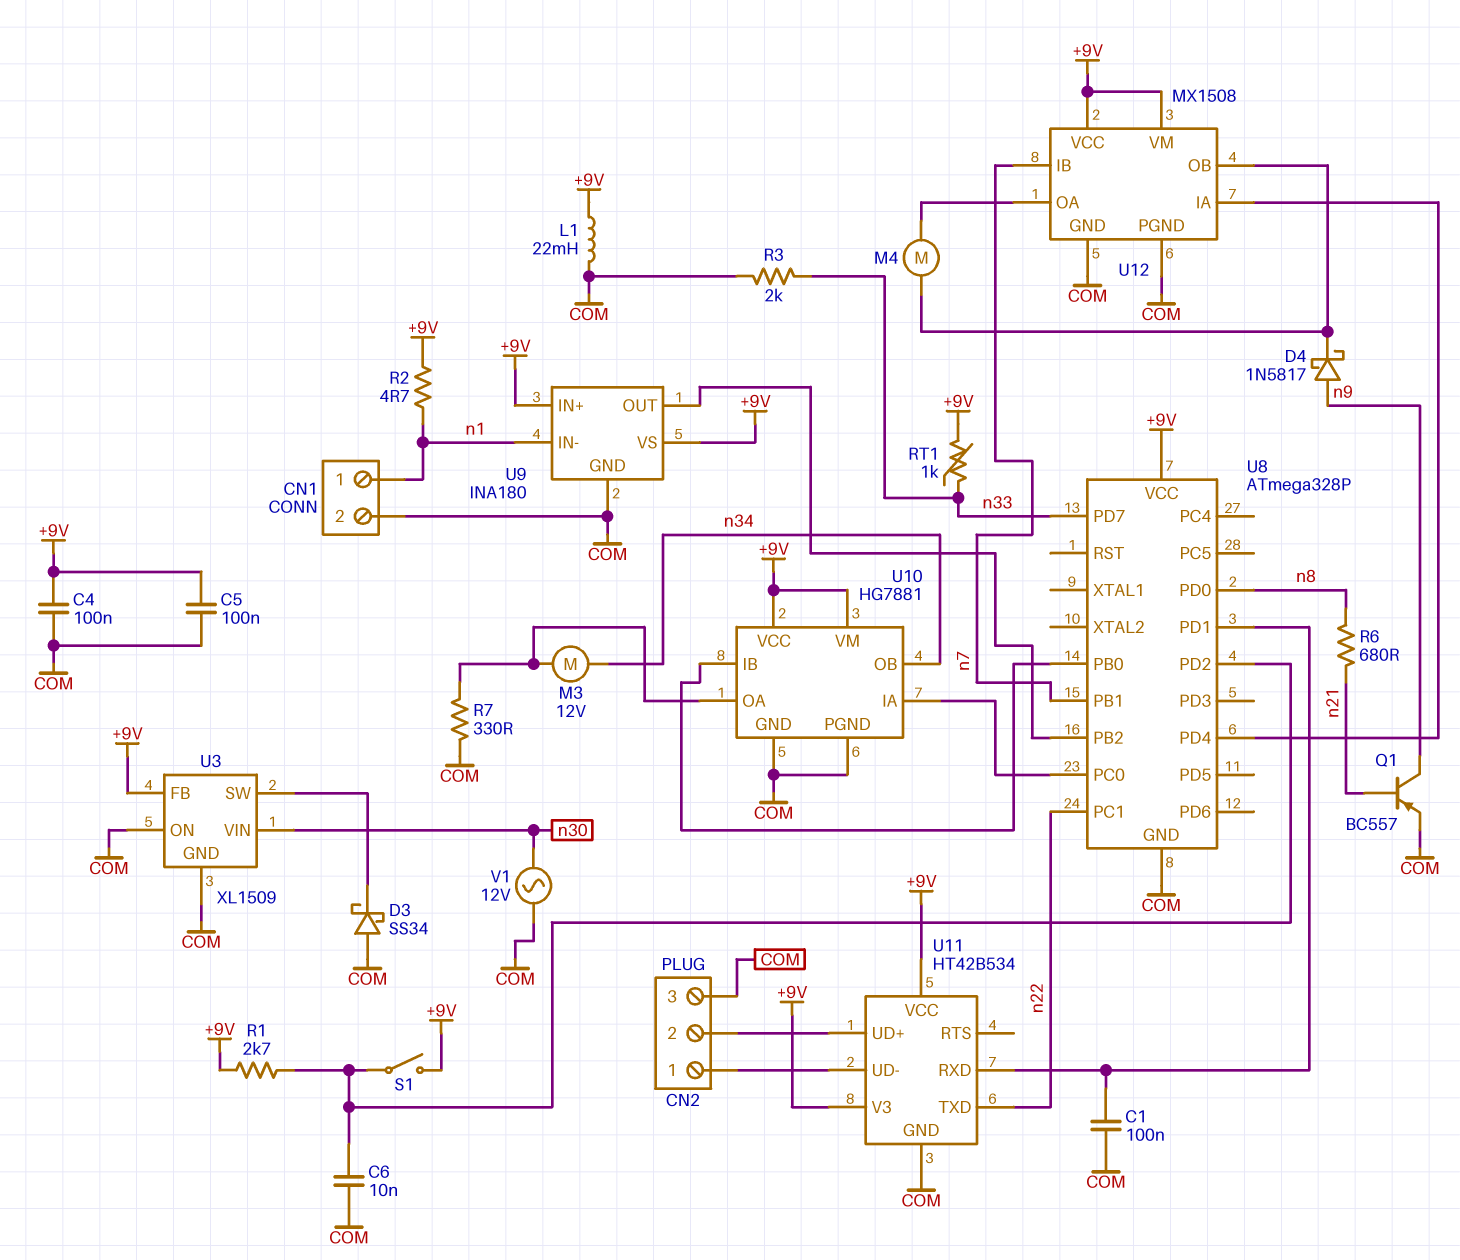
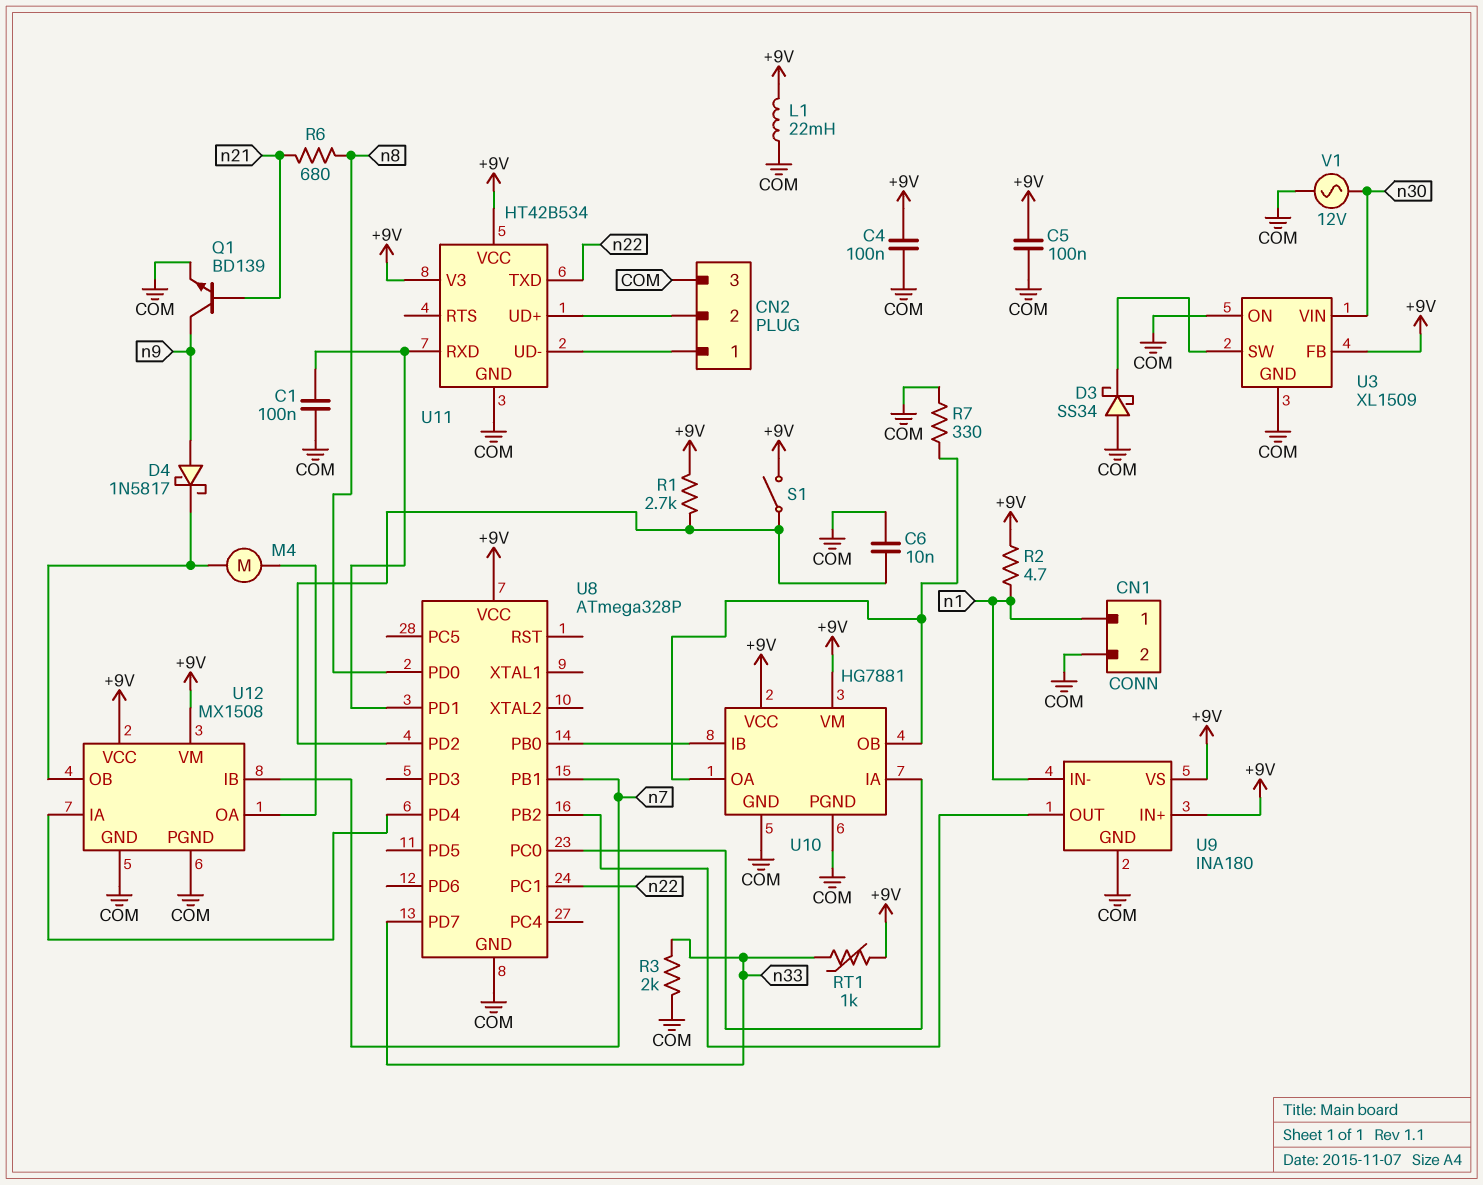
M3: motor 12V (U10/OA, n34) -> none
Q1: PNP BC557 (B n21, C n9, E COM) -> NPN BD139 (B n21, C n9, E COM)
U10 pin OB: n34 -> U10/OA

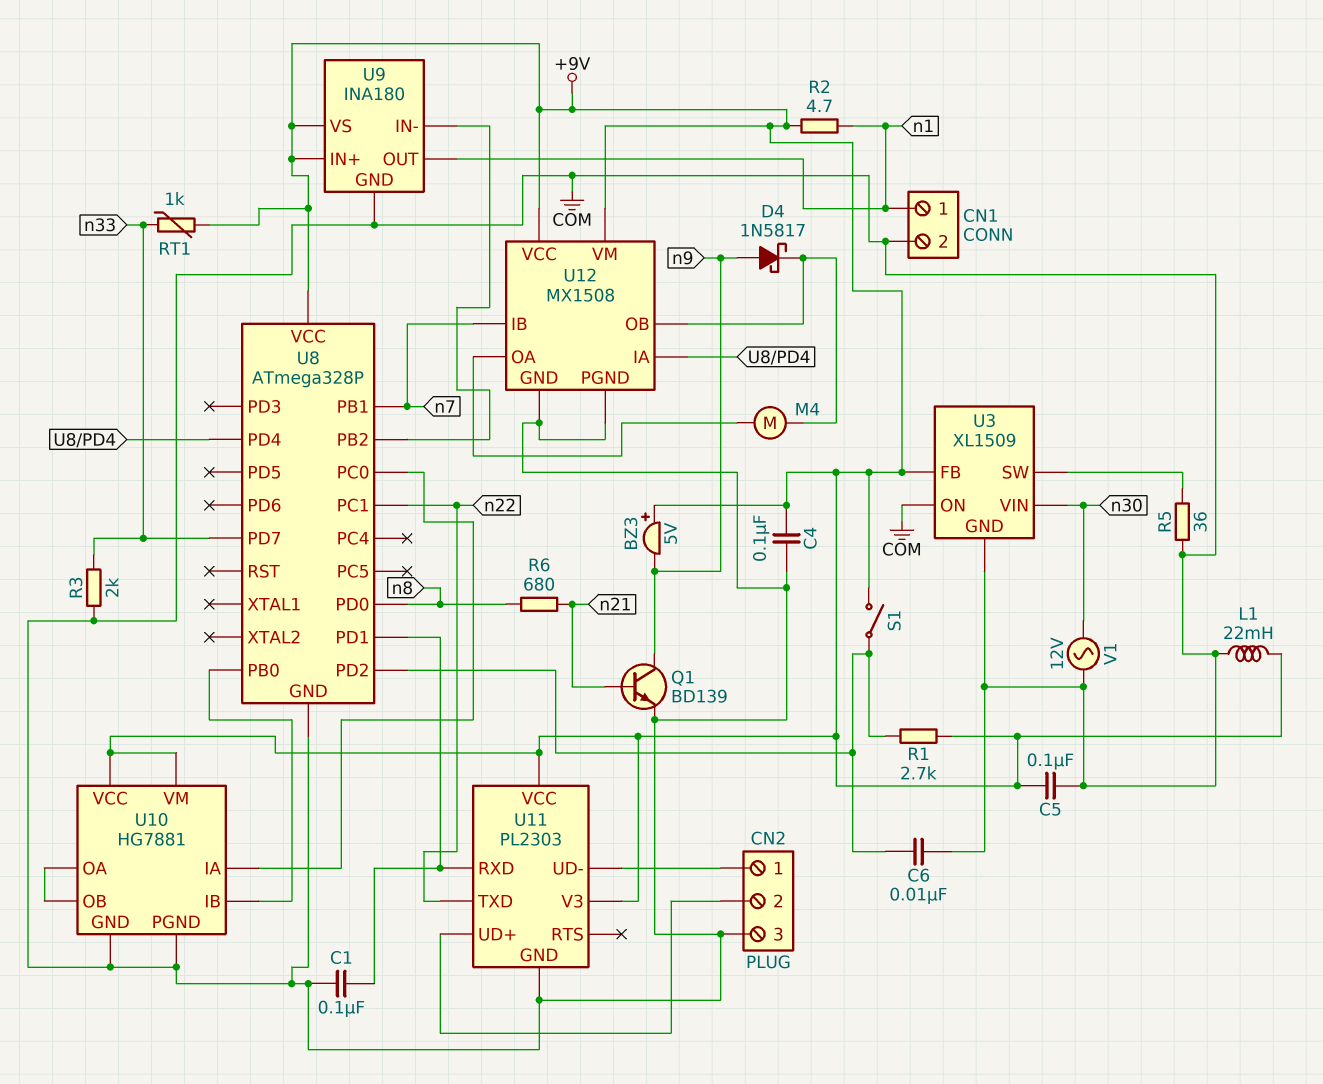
BZ3: none -> buzzer 5V (plus +9V, minus n9)
D3: schottky SS34 (A COM, K U3/SW) -> none
R5: none -> 36 (COM, U3/SW)
R7: 330 (COM, U10/OA) -> none
U9 pin IN-: n1 -> U8/PB2
U9 pin OUT: U8/PB2 -> n1
U11: HT42B534 -> PL2303

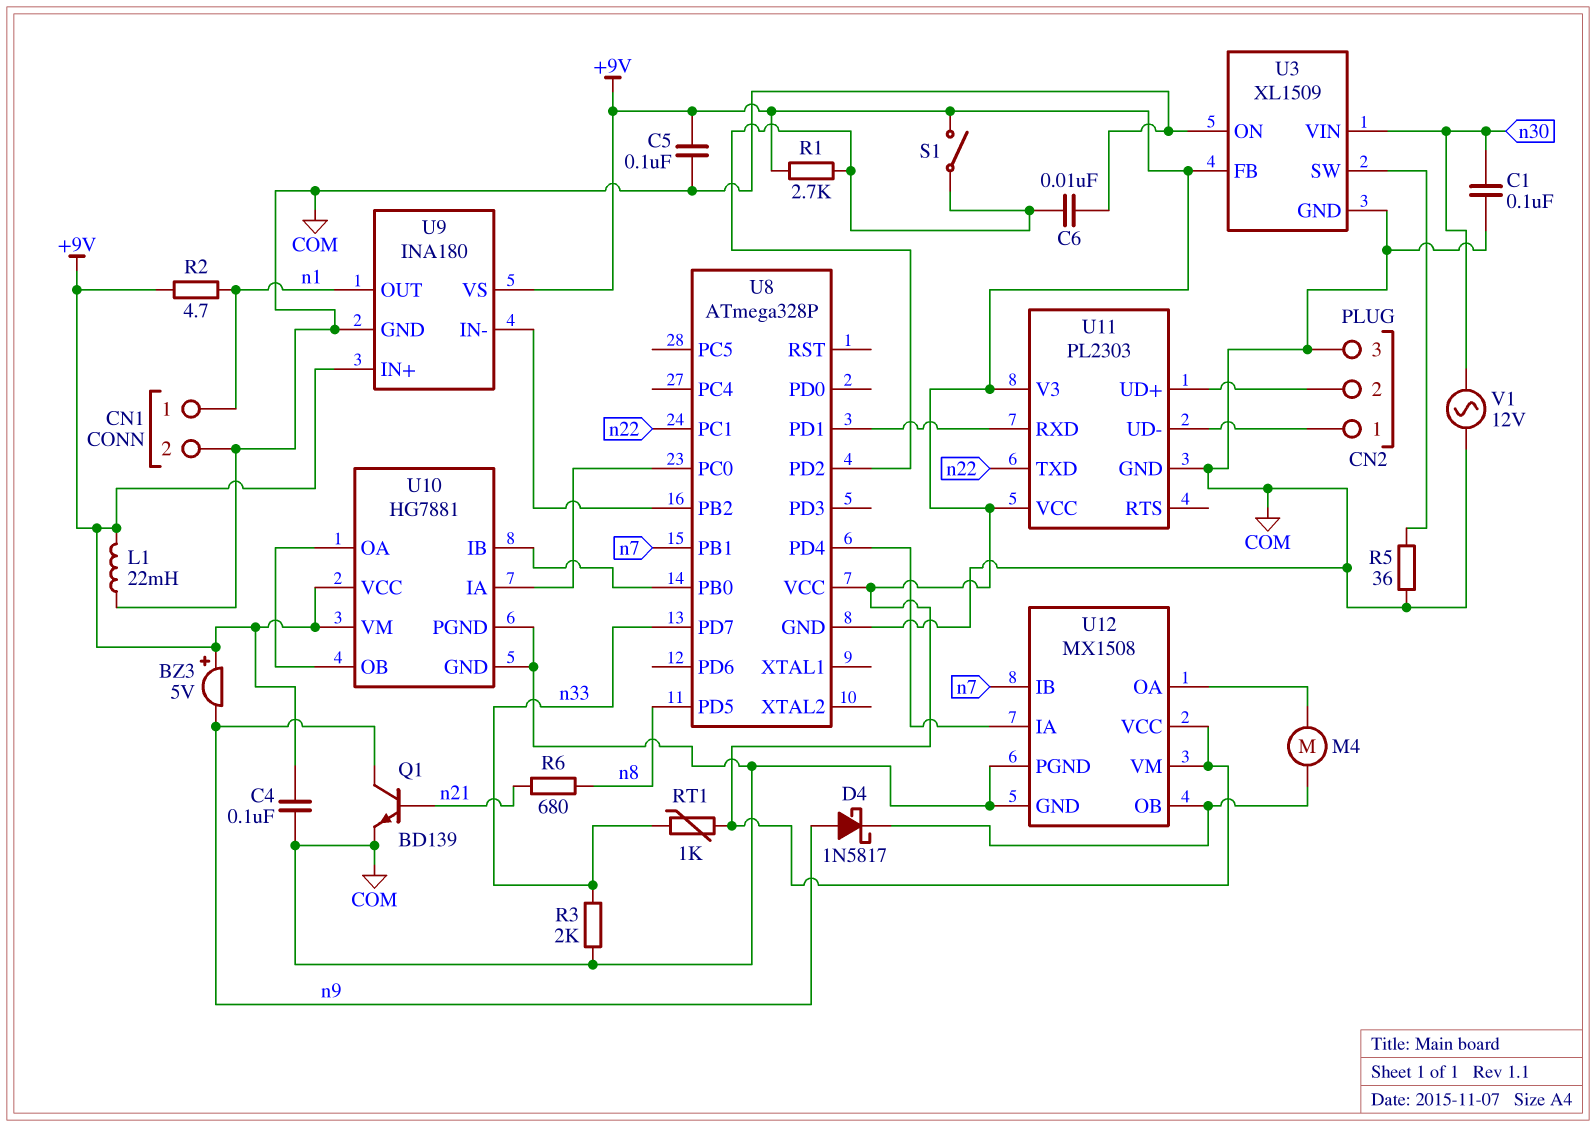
C1: 100nF (COM, U8/PD1) -> 100nF (COM, n30)
U8 pin PD0: n8 -> none
U8 pin PD5: none -> n8

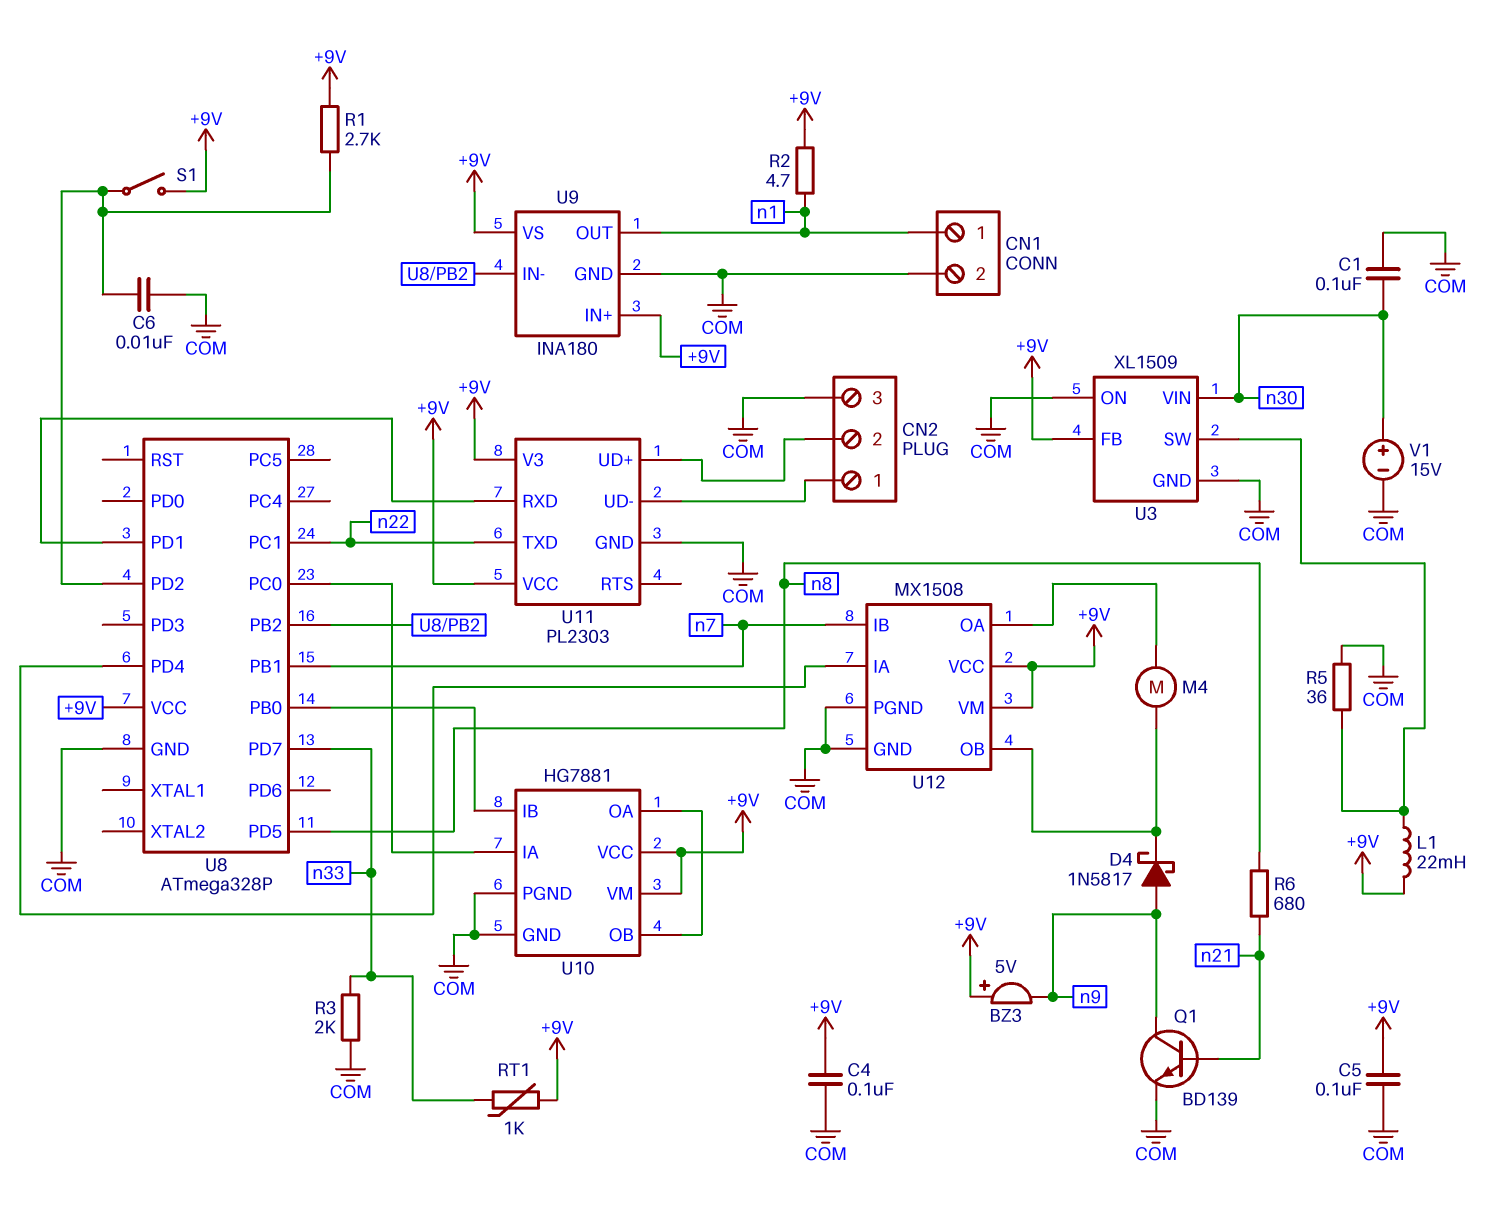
L1: 22mH (+9V, COM) -> 22mH (+9V, U3/SW)
V1: AC 12V (COM, n30) -> 15V (plus n30, minus COM)

